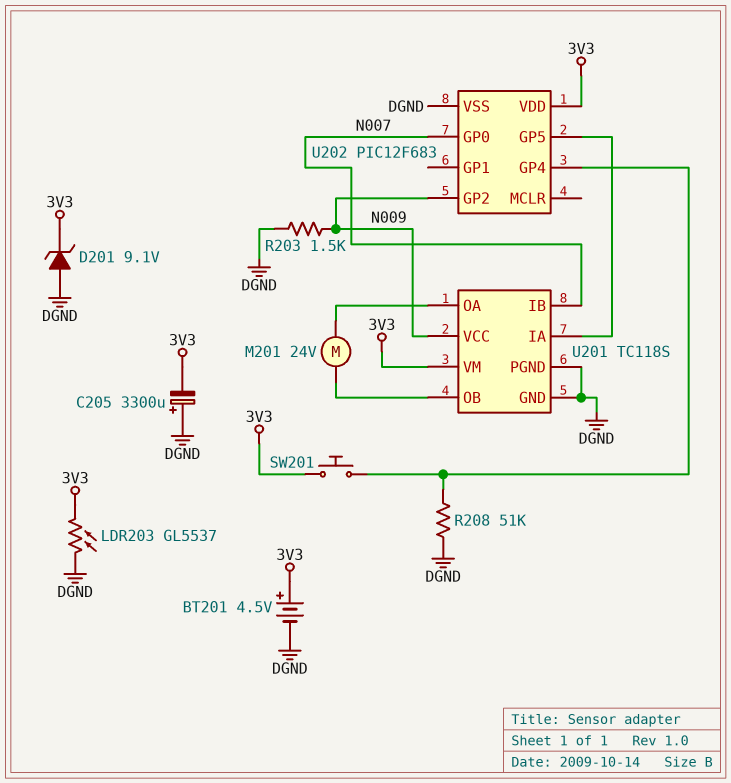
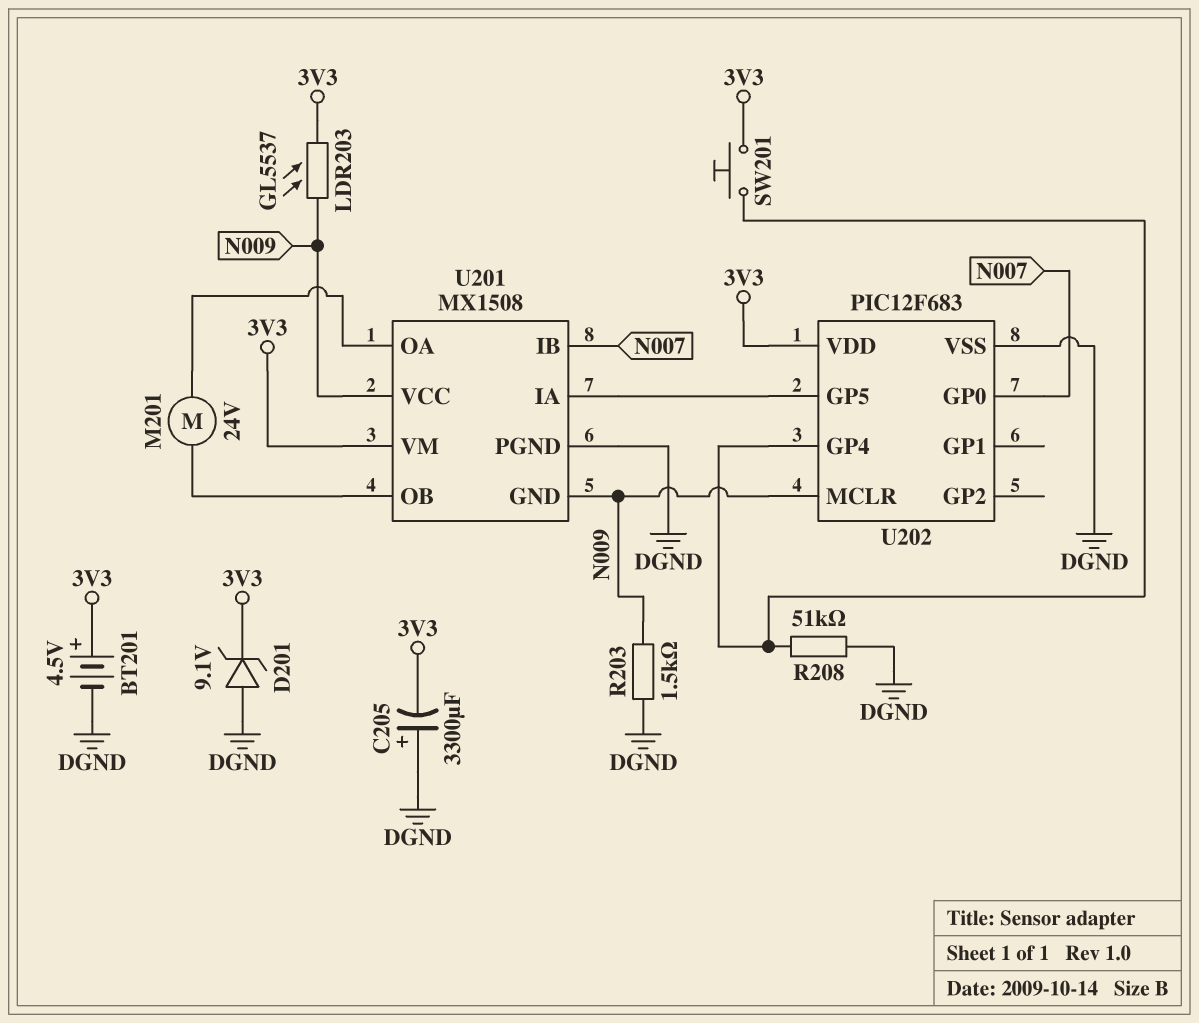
LDR203: GL5537 (3V3, DGND) -> GL5537 (3V3, N009)
U201: TC118S -> MX1508
U201 pin GND: DGND -> N009
U202 pin GP2: N009 -> none
U202 pin MCLR: none -> N009

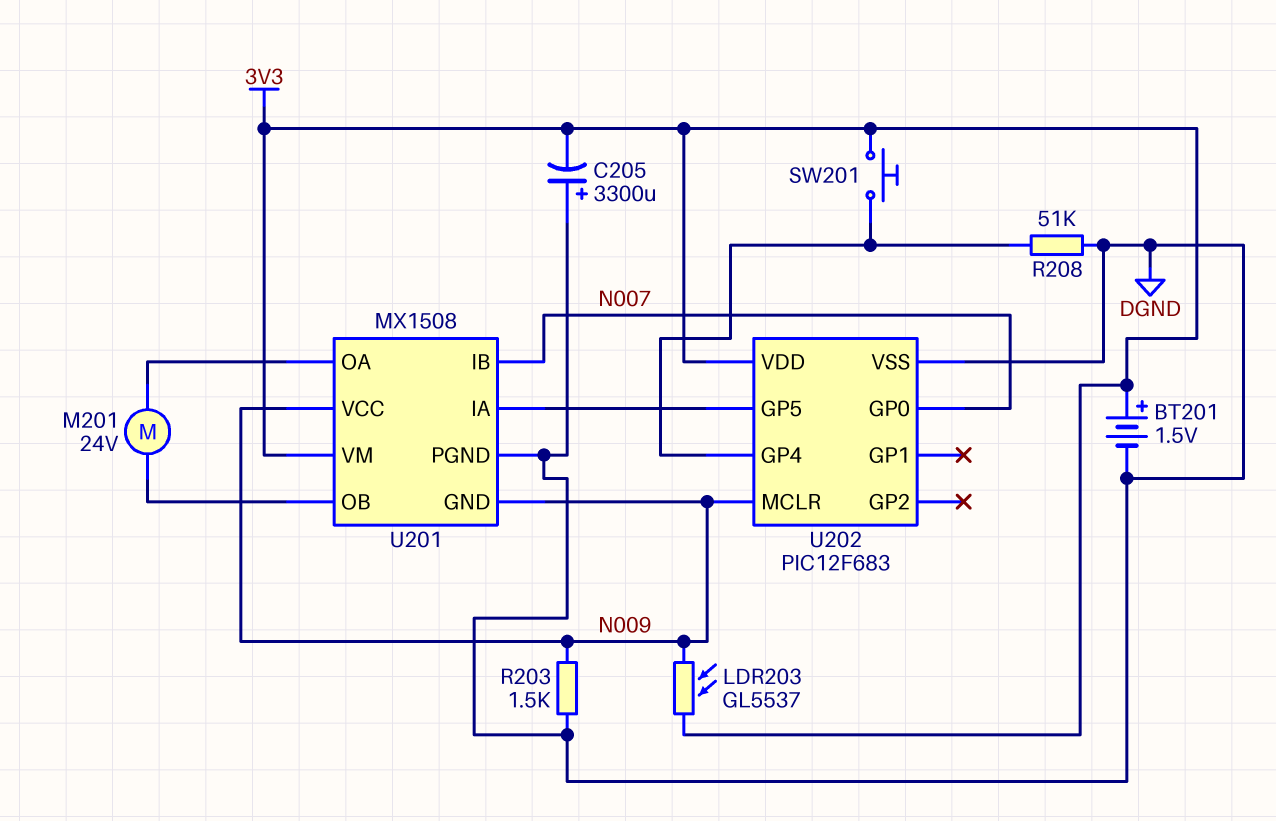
BT201: 4.5V (plus 3V3, minus DGND) -> 1.5V (plus 3V3, minus DGND)
D201: zener 9.1V (A DGND, K 3V3) -> none

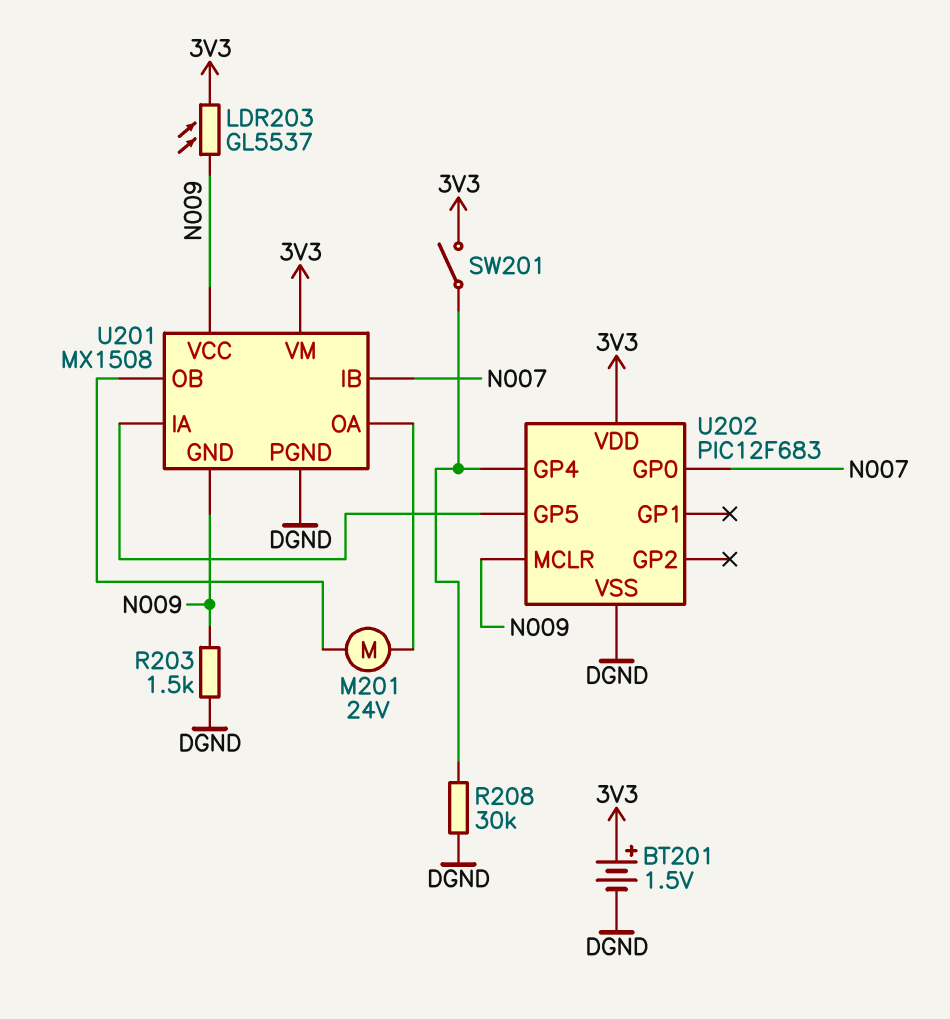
C205: 3300uF (plus DGND, minus 3V3) -> none
R208: 51k (DGND, U202/GP4) -> 30k (DGND, U202/GP4)
SW201: button (3V3, U202/GP4) -> switch (3V3, U202/GP4)

